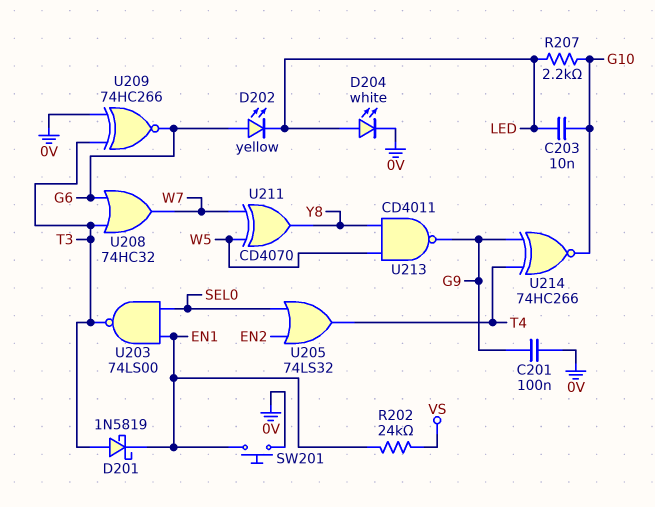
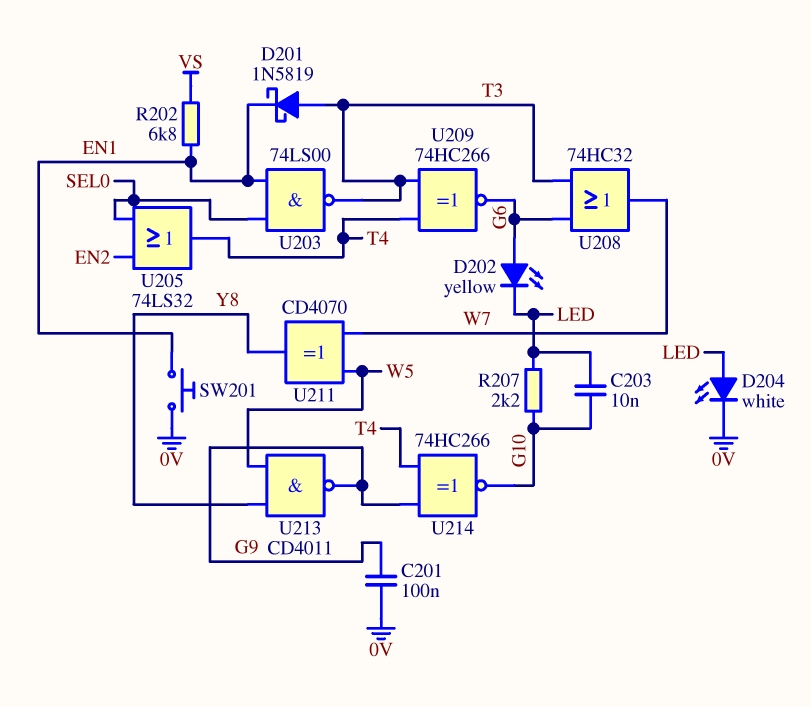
R202: 24k (EN1, VS) -> 6.8k (EN1, VS)
U209: XNOR 74HC266 (in 0V, in T3, out G6) -> XNOR 74HC266 (in T3, in T4, out G6)

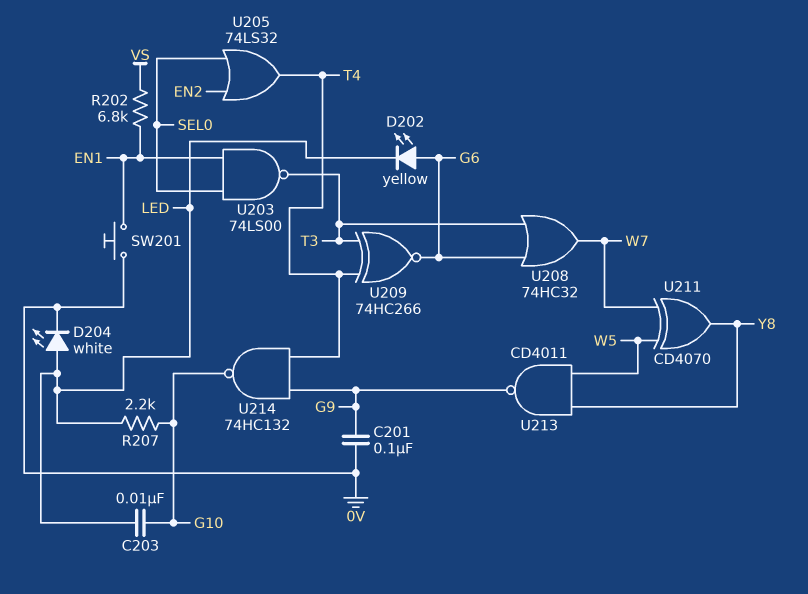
D201: schottky 1N5819 (A T3, K EN1) -> none
U214: XNOR 74HC266 (in G9, in T4, out G10) -> NAND 74HC132 (in G9, in T4, out G10)

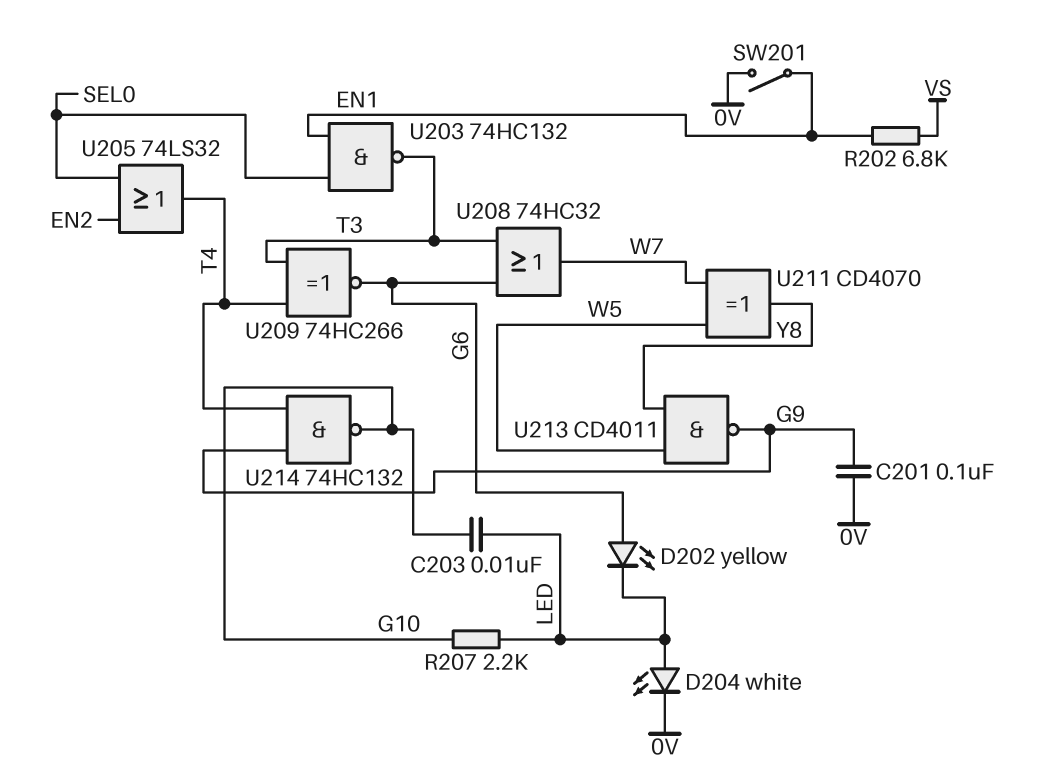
SW201: button (0V, EN1) -> switch (0V, EN1)
U203: NAND 74LS00 (in EN1, in SEL0, out T3) -> NAND 74HC132 (in EN1, in SEL0, out T3)

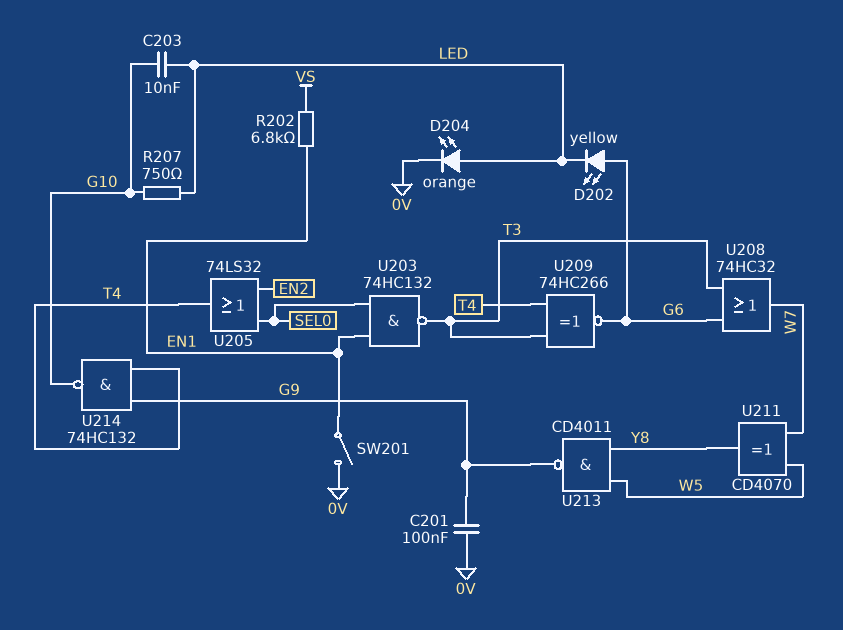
D204: LED white (A LED, K 0V) -> LED orange (A LED, K 0V)
R207: 2.2k (G10, LED) -> 750 (G10, LED)

